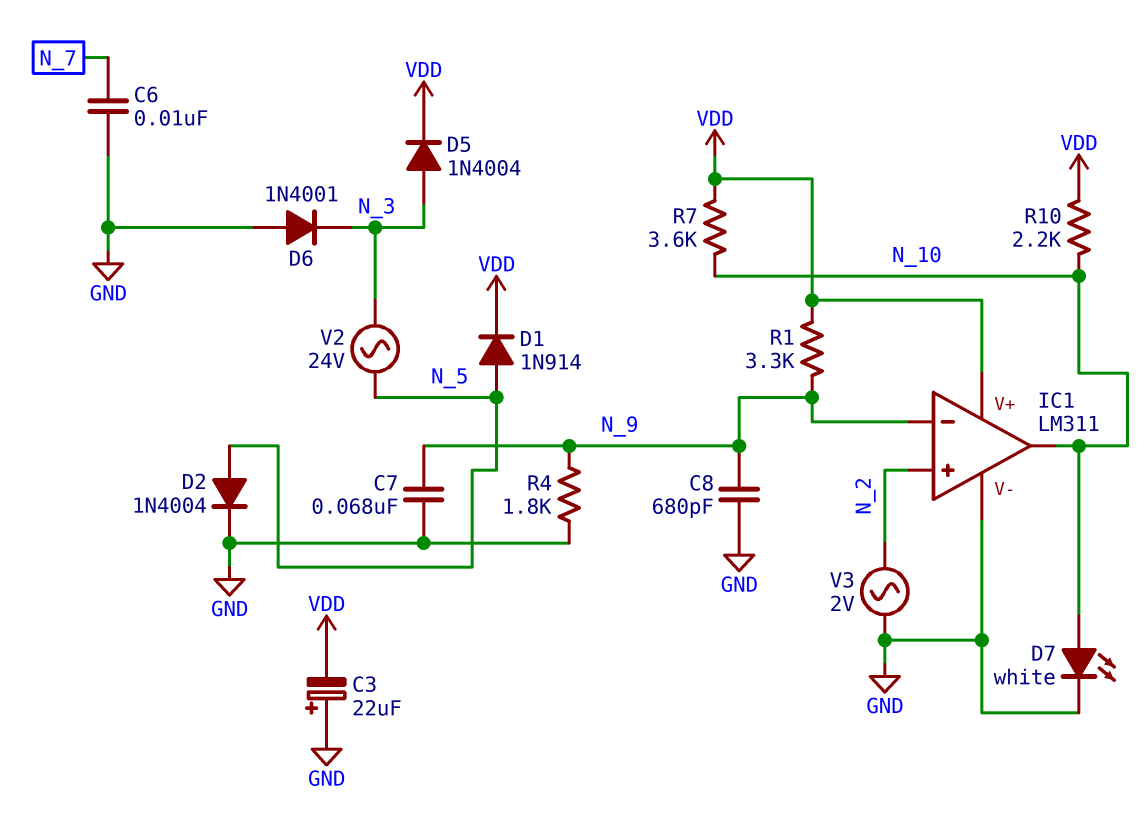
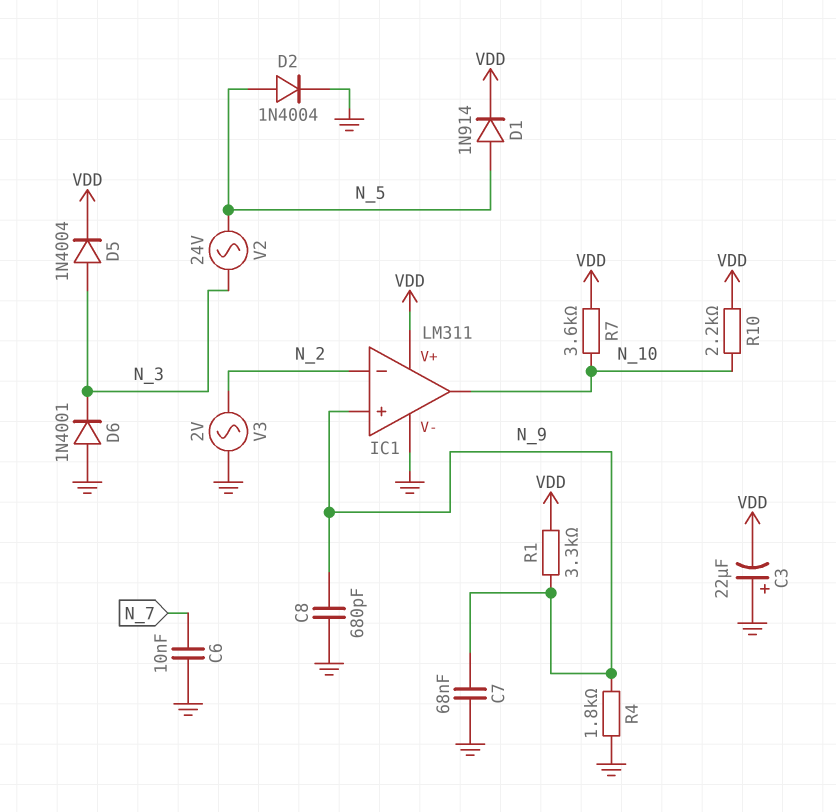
D7: LED white (A N_10, K GND) -> none
IC1 pin in+: N_2 -> N_9
IC1 pin in-: N_9 -> N_2

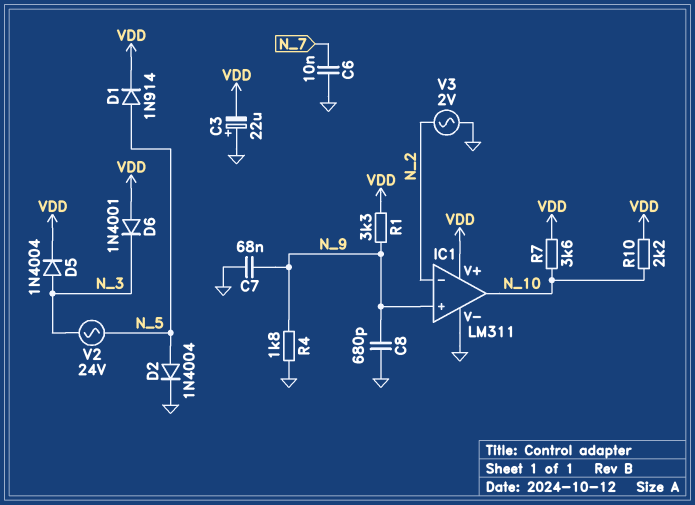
D6: diode 1N4001 (A GND, K N_3) -> diode 1N4001 (A VDD, K N_3)

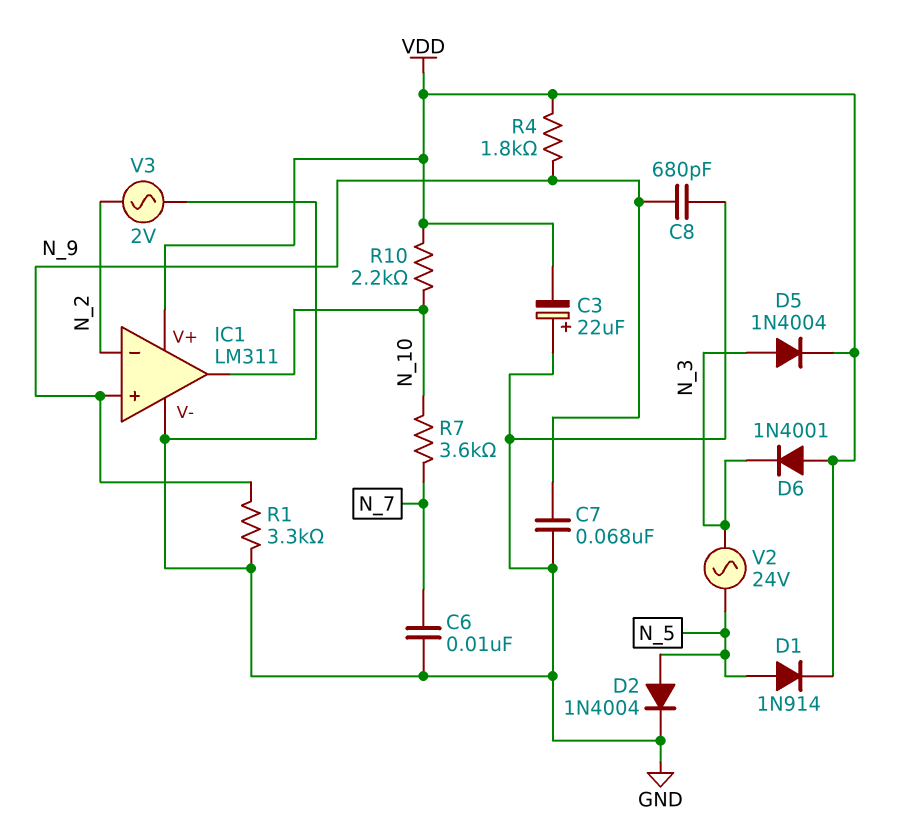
R1: 3.3k (N_9, VDD) -> 3.3k (GND, N_9)
R4: 1.8k (GND, N_9) -> 1.8k (N_9, VDD)
R7: 3.6k (N_10, VDD) -> 3.6k (N_7, N_10)

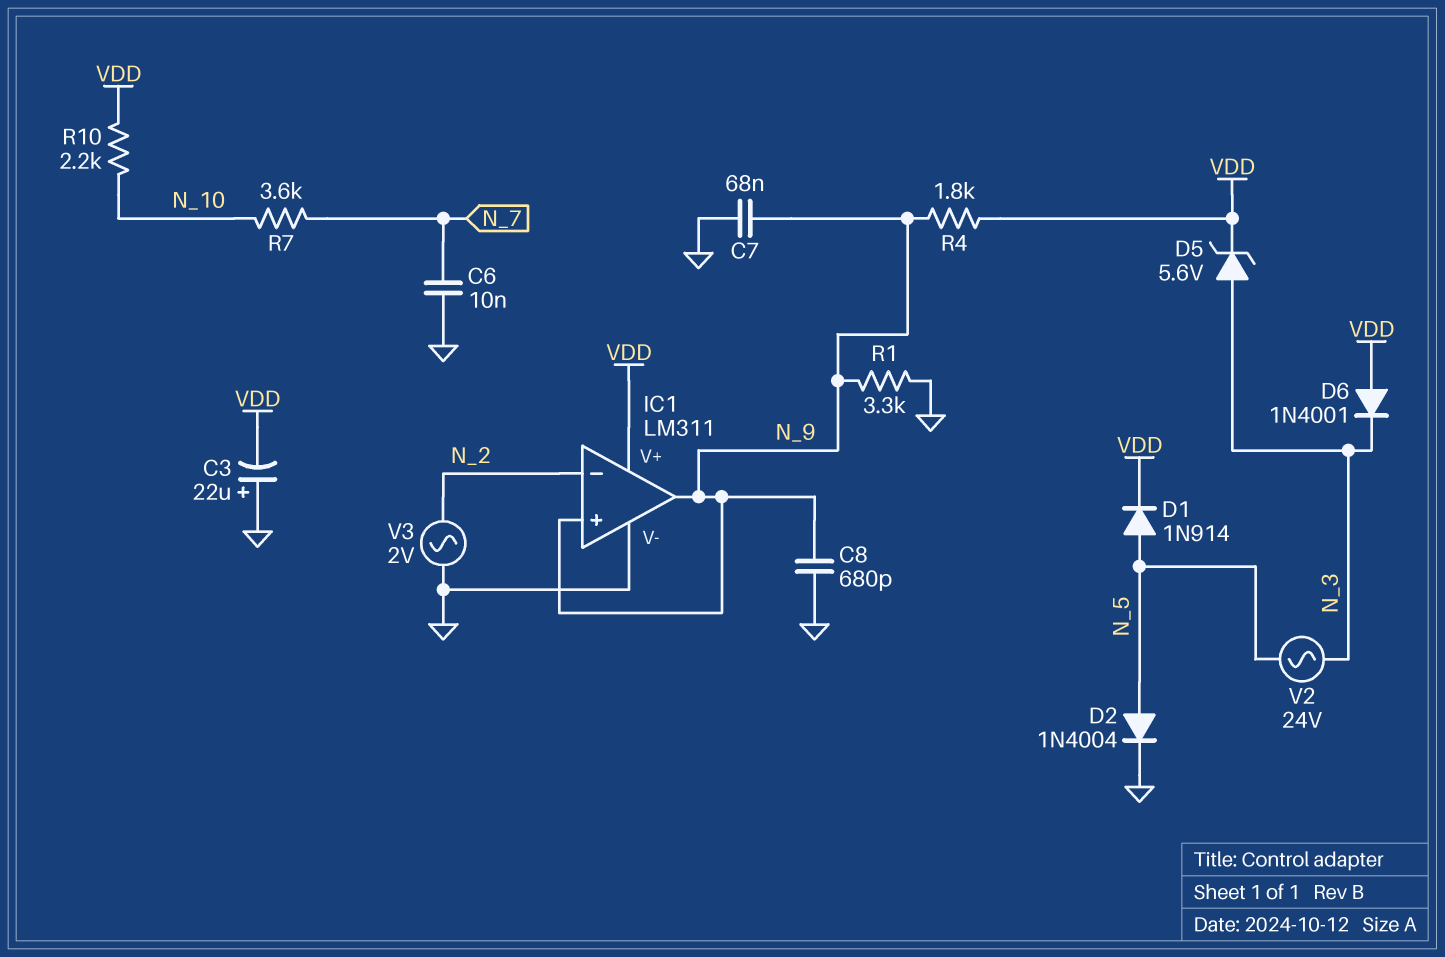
D5: diode 1N4004 (A N_3, K VDD) -> zener 5.6V (A N_3, K VDD)
IC1 pin out: N_10 -> N_9

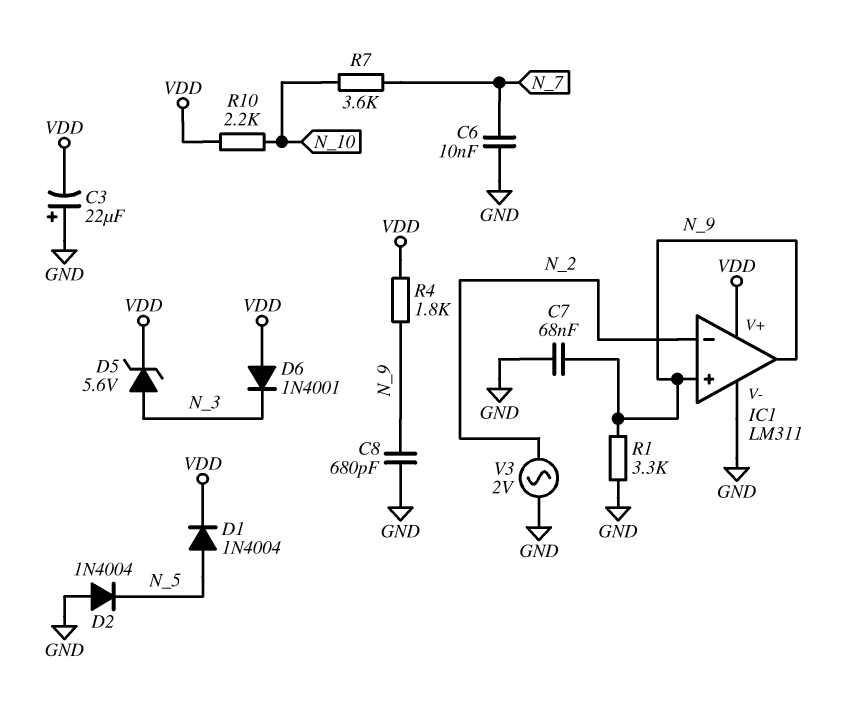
D1: diode 1N914 (A N_5, K VDD) -> diode 1N4004 (A N_5, K VDD)
D2: diode 1N4004 (A N_5, K GND) -> diode 1N4004 (A GND, K N_5)
V2: AC 24V (N_3, N_5) -> none

